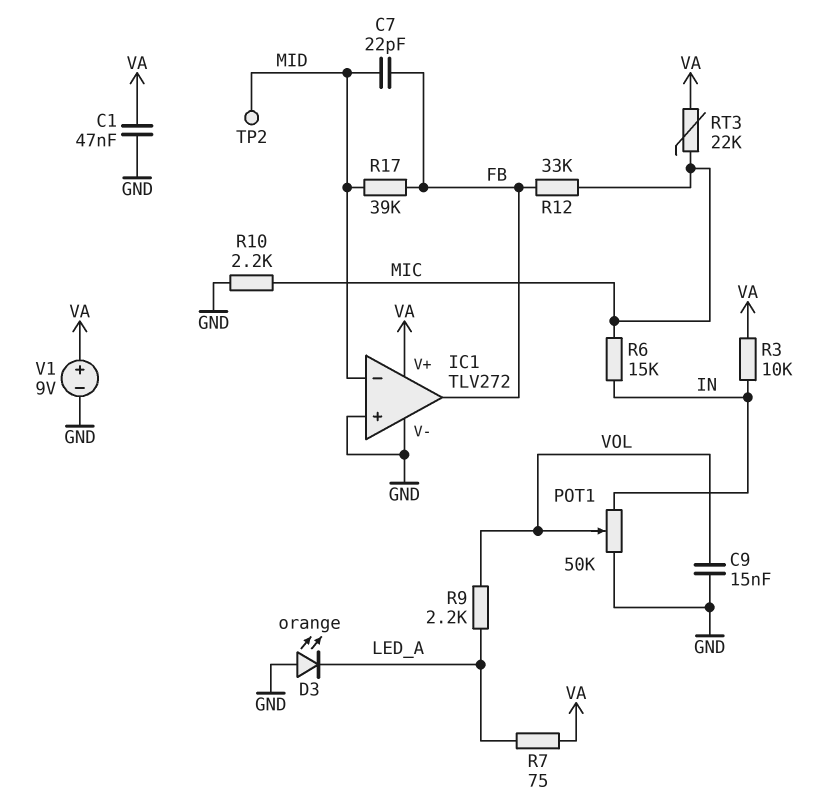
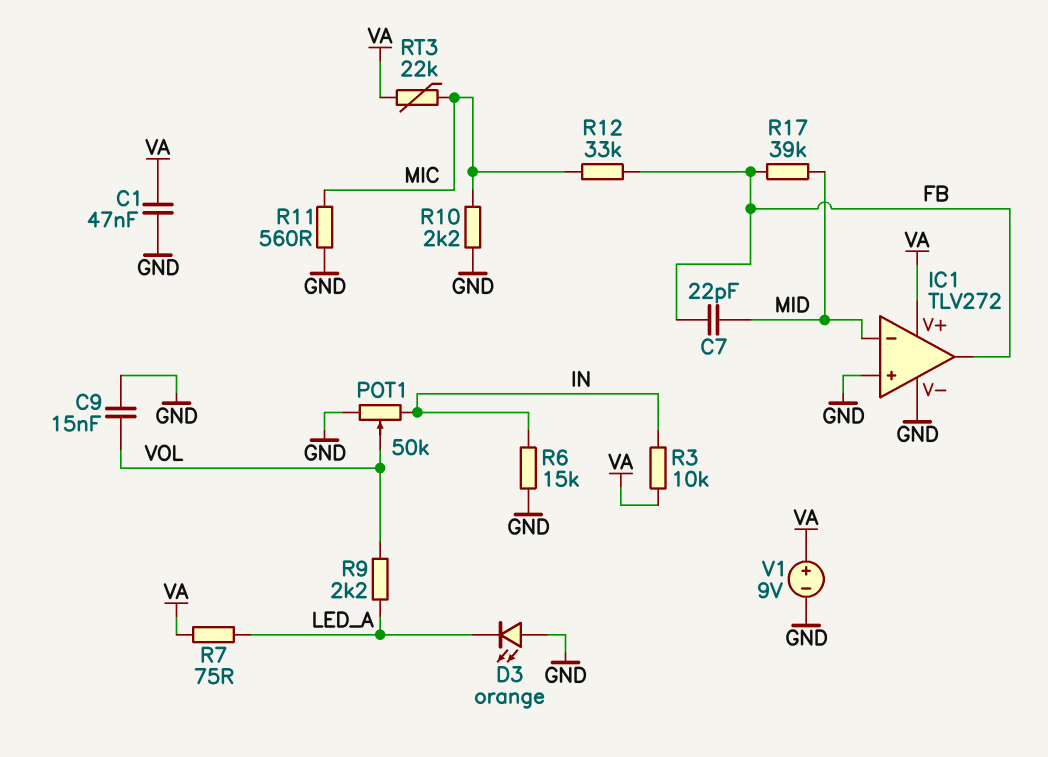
R6: 15k (IN, MIC) -> 15k (GND, IN)
R11: none -> 560 (GND, MIC)
TP2: test point (MID) -> none

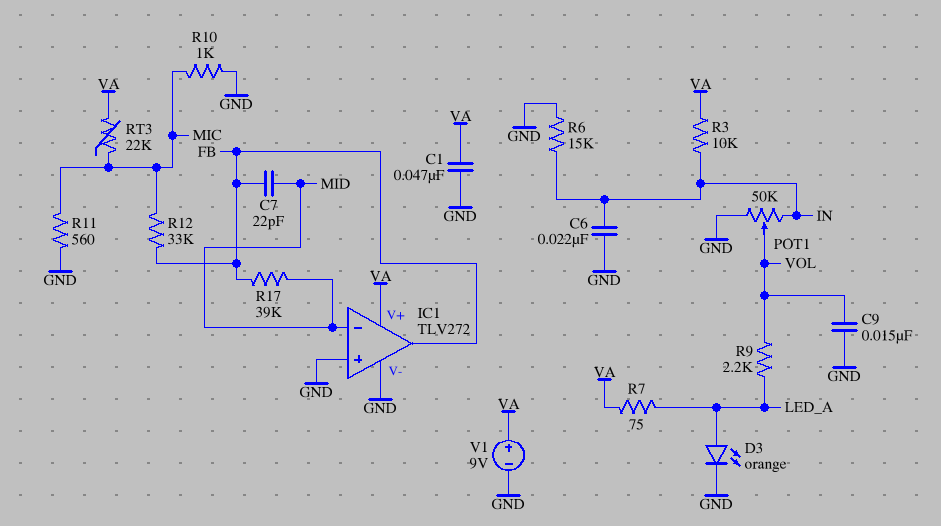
C6: none -> 22nF (GND, IN)
D3: LED orange (A GND, K LED_A) -> LED orange (A LED_A, K GND)
R10: 2.2k (GND, MIC) -> 1k (GND, MIC)

